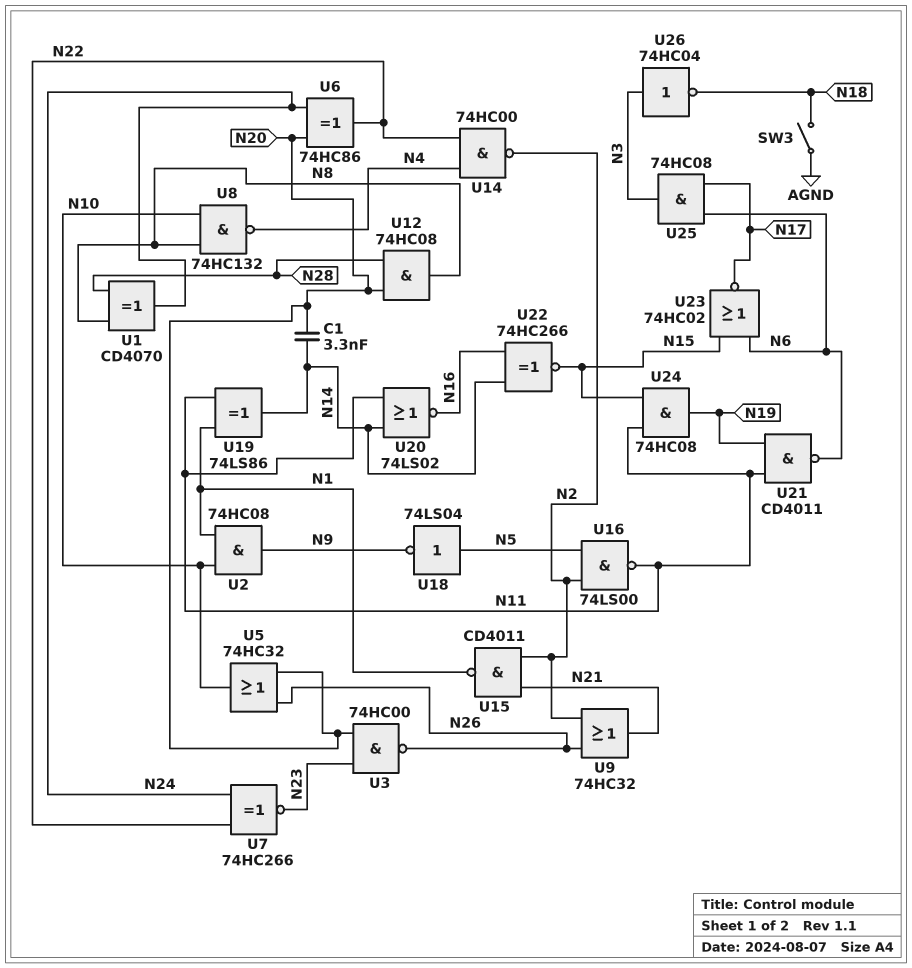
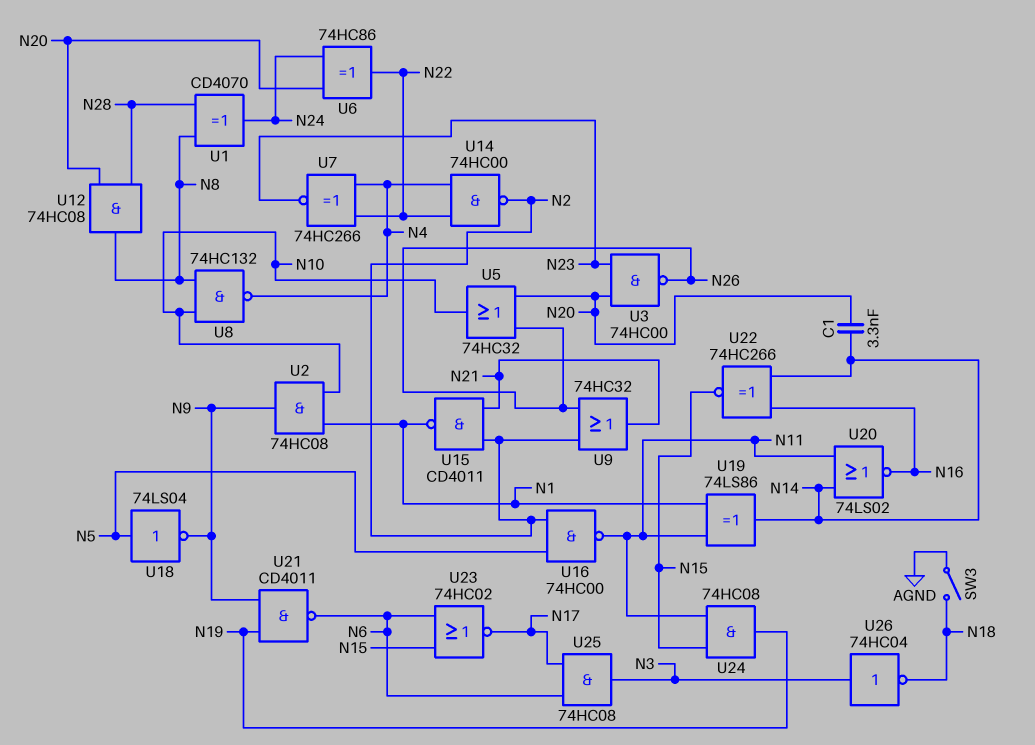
U7: XNOR 74HC266 (in N22, in N24, out N23) -> XNOR 74HC266 (in N4, in N22, out N23)
U16: NAND 74LS00 (in N2, in N5, out N11) -> NAND 74HC00 (in N2, in N5, out N11)
U21: NAND CD4011 (in N11, in N19, out N6) -> NAND CD4011 (in N9, in N19, out N6)

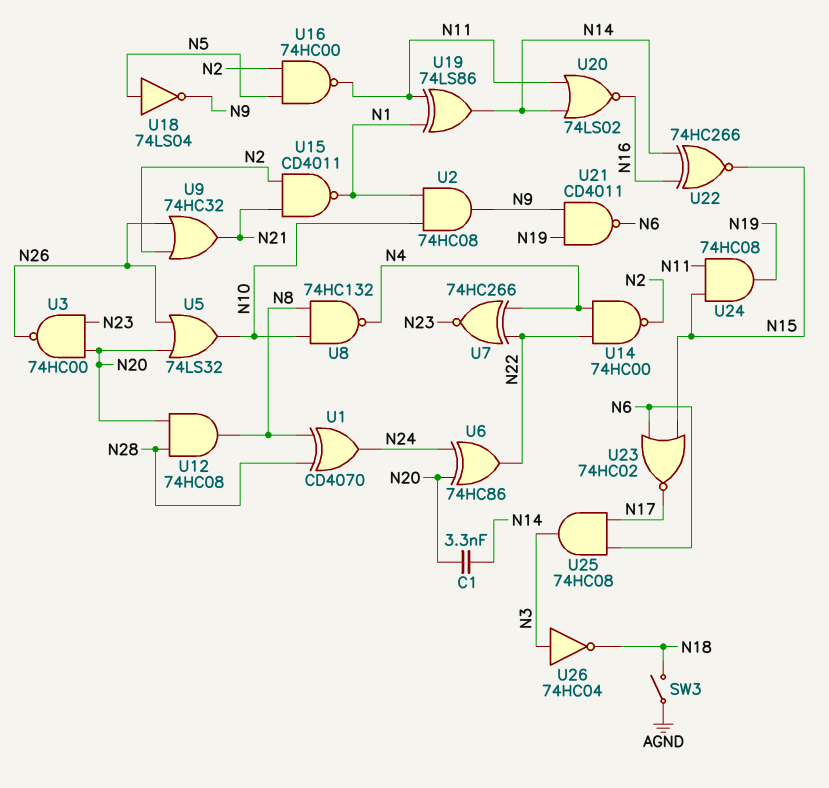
U5: OR 74HC32 (in N20, in N26, out N10) -> OR 74LS32 (in N20, in N26, out N10)

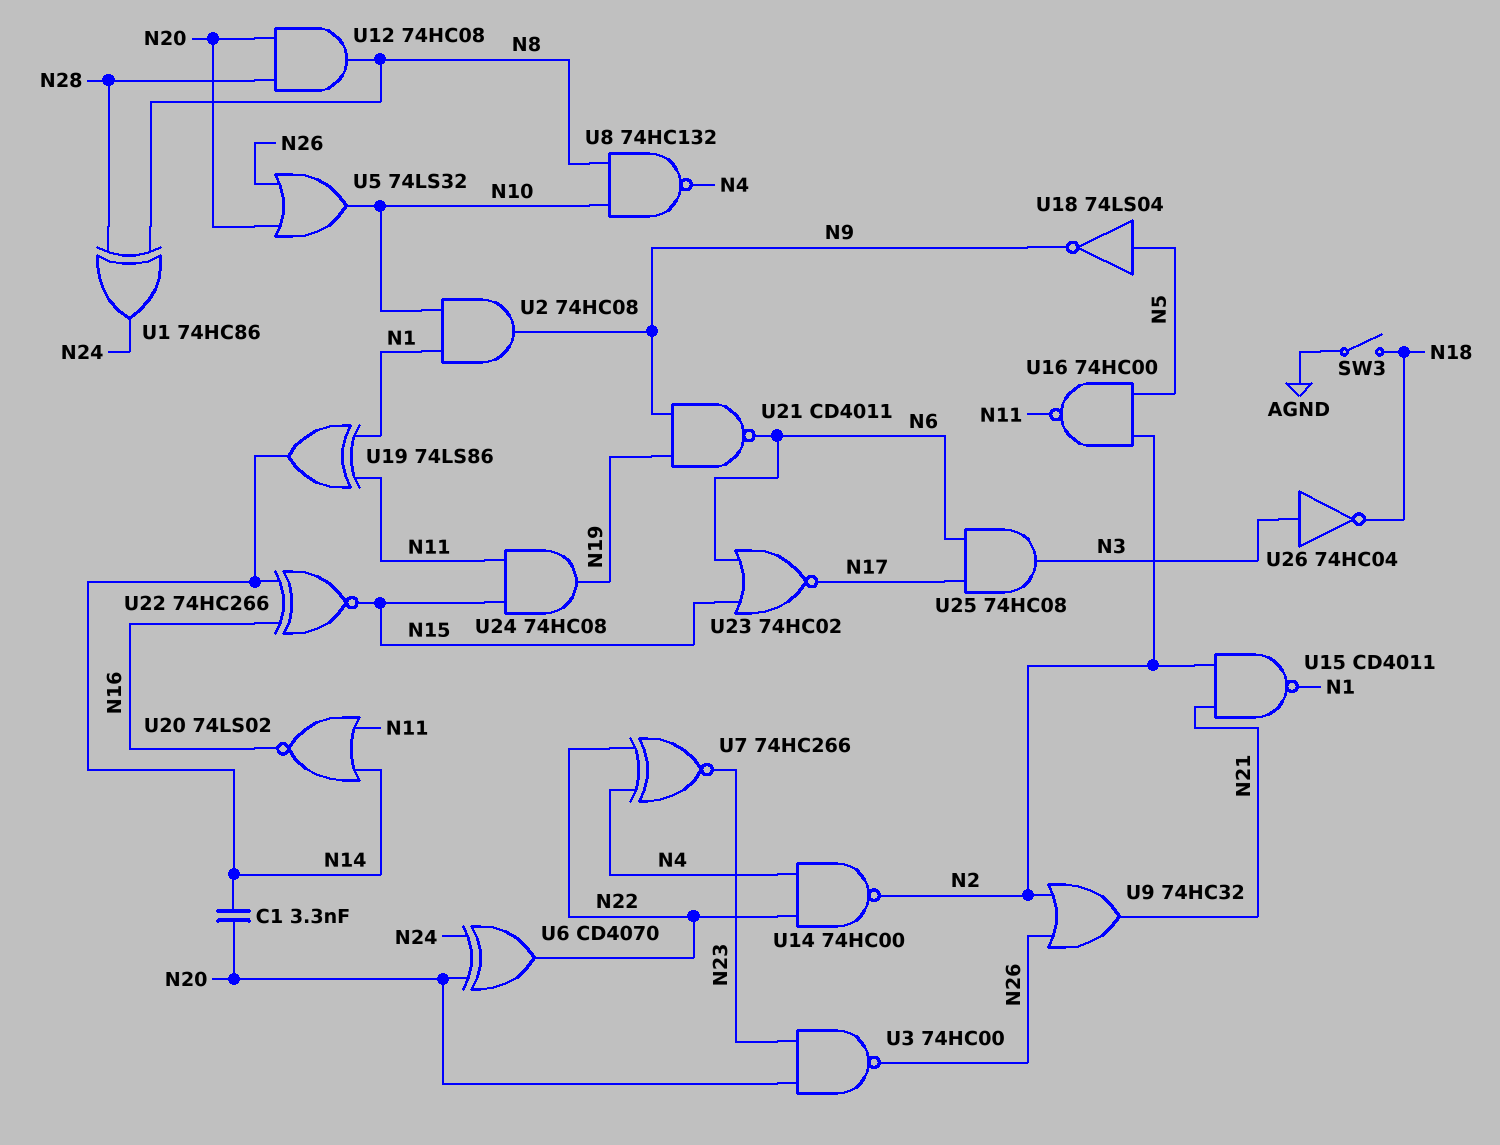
U1: XOR CD4070 (in N8, in N28, out N24) -> XOR 74HC86 (in N8, in N28, out N24)
U6: XOR 74HC86 (in N20, in N24, out N22) -> XOR CD4070 (in N20, in N24, out N22)

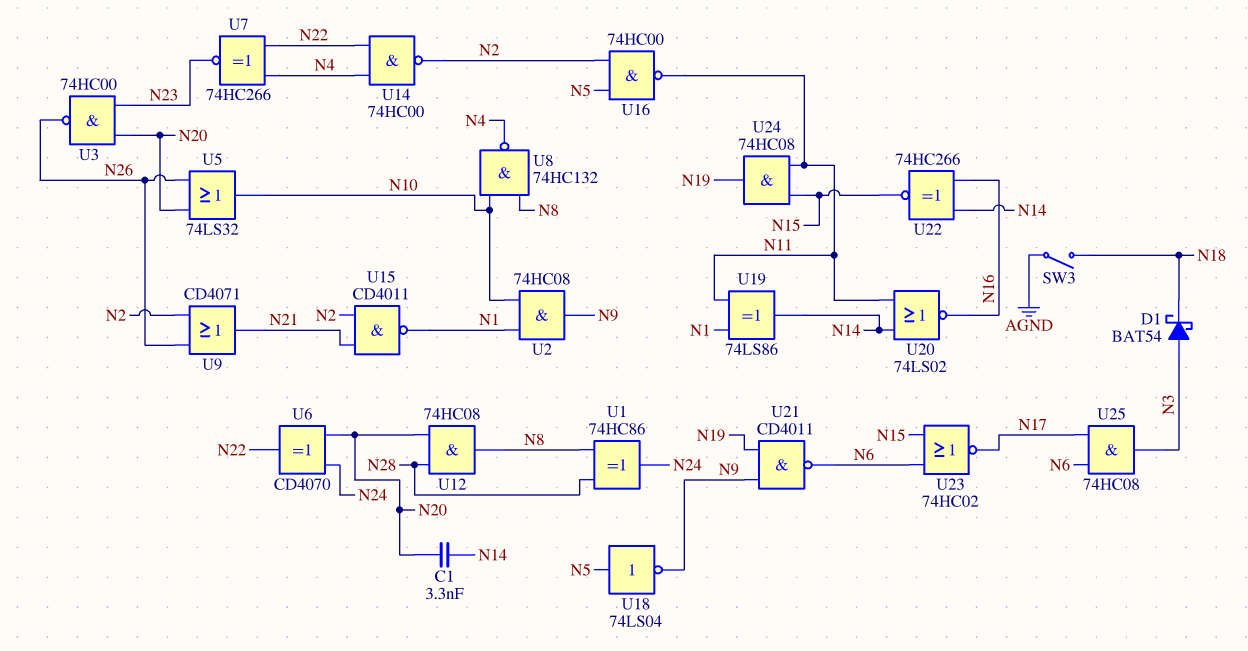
D1: none -> schottky BAT54 (A N3, K N18)
U9: OR 74HC32 (in N2, in N26, out N21) -> OR CD4071 (in N2, in N26, out N21)
U26: NOT 74HC04 (in N3, out N18) -> none

